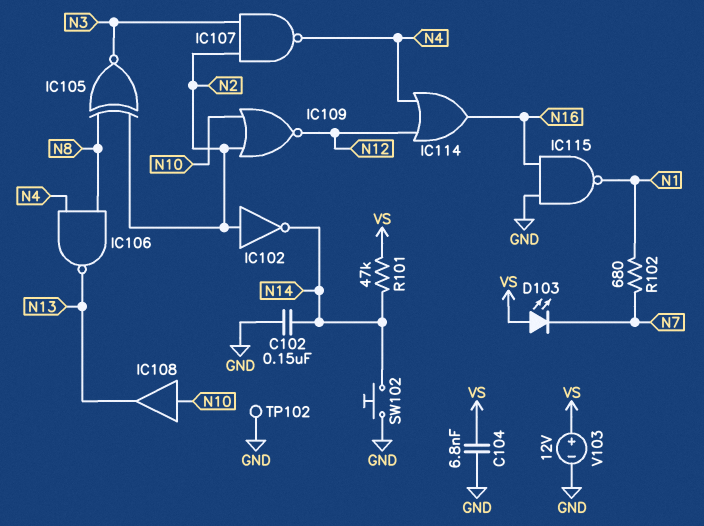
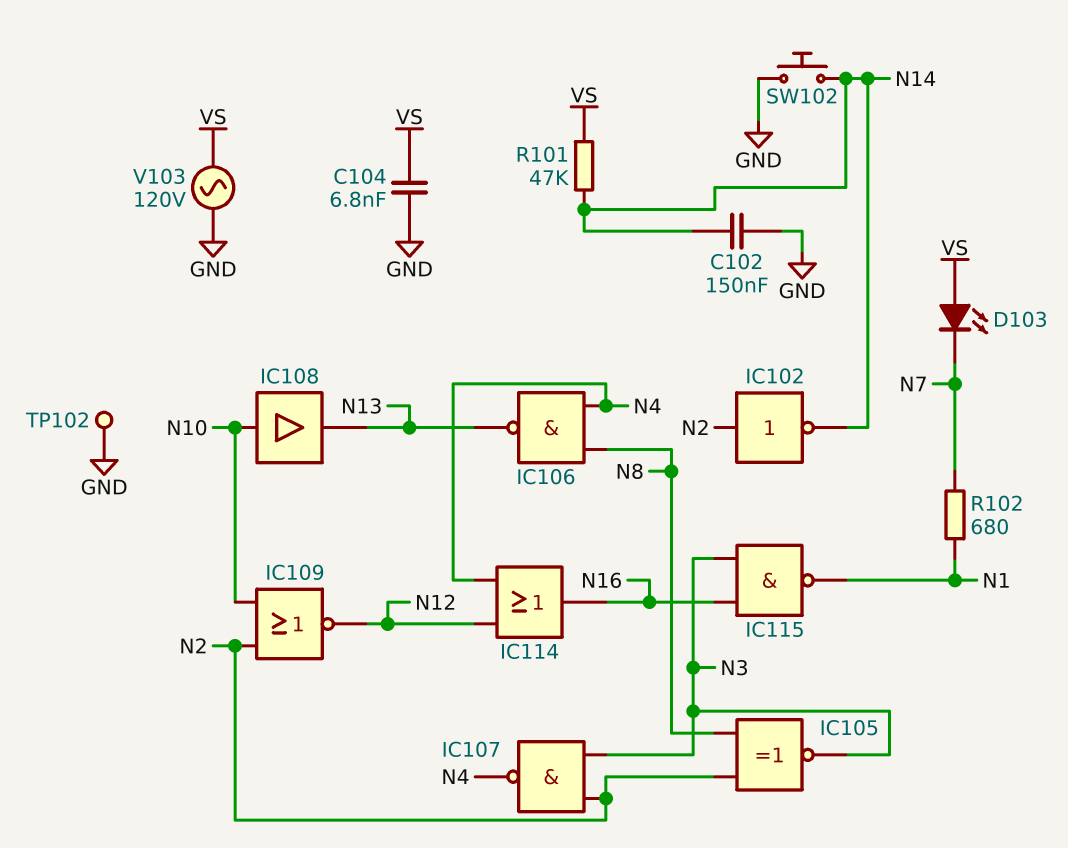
IC115: NAND (in GND, in N16, out N1) -> NAND (in N3, in N16, out N1)
V103: 12V (plus VS, minus GND) -> AC 120V (GND, VS)

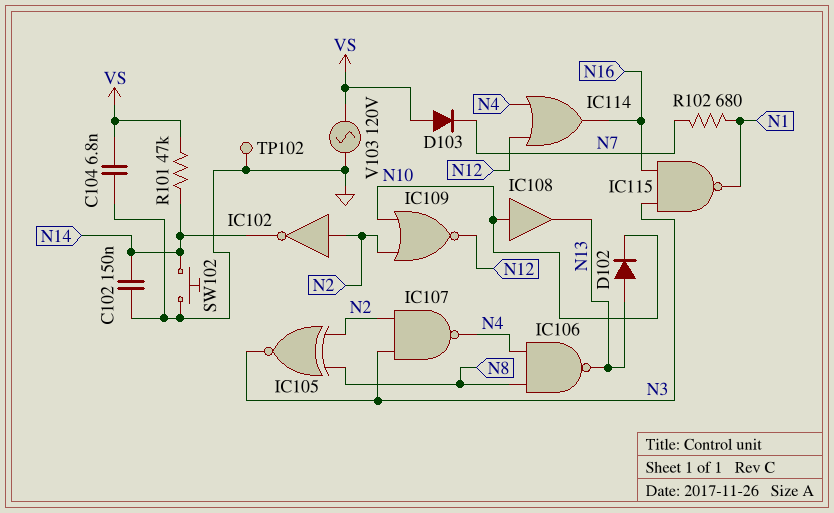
D102: none -> diode (A N13, K N10)
D103: LED (A VS, K N7) -> diode (A VS, K N7)

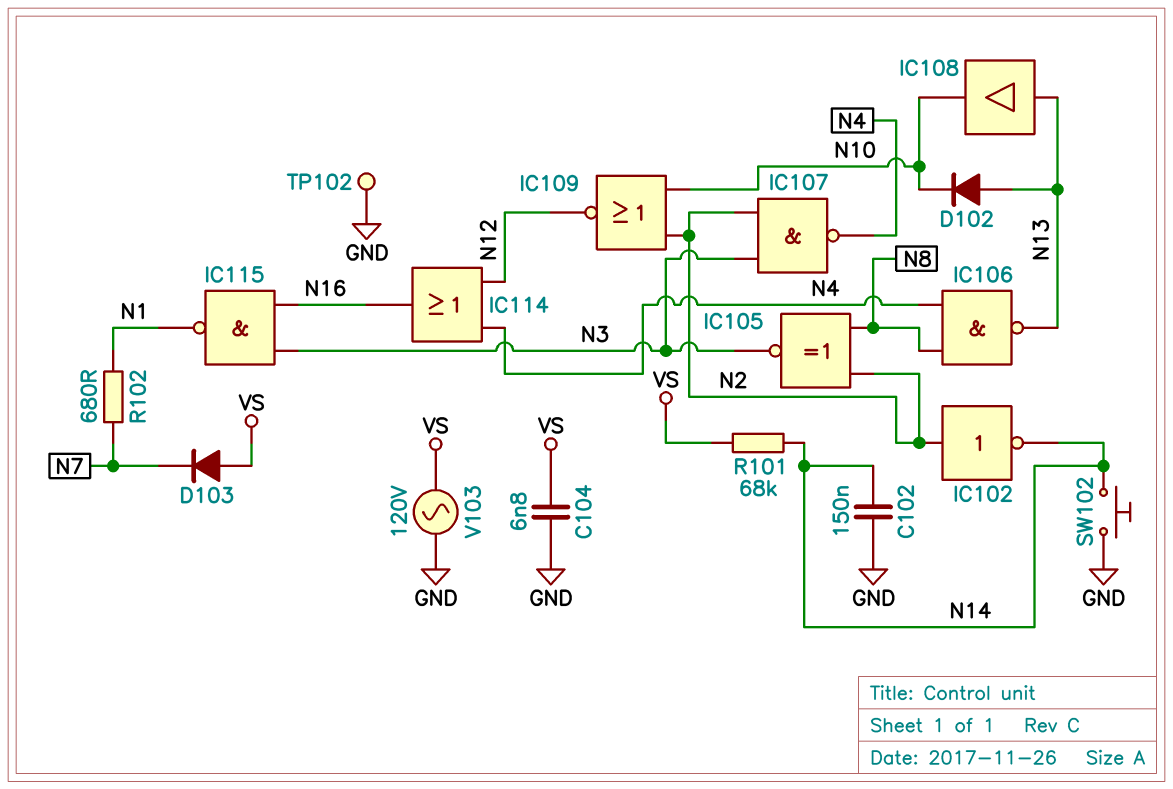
IC108: buffer (in N10, out N13) -> buffer (in N13, out N10)
R101: 47k (N14, VS) -> 68k (N14, VS)

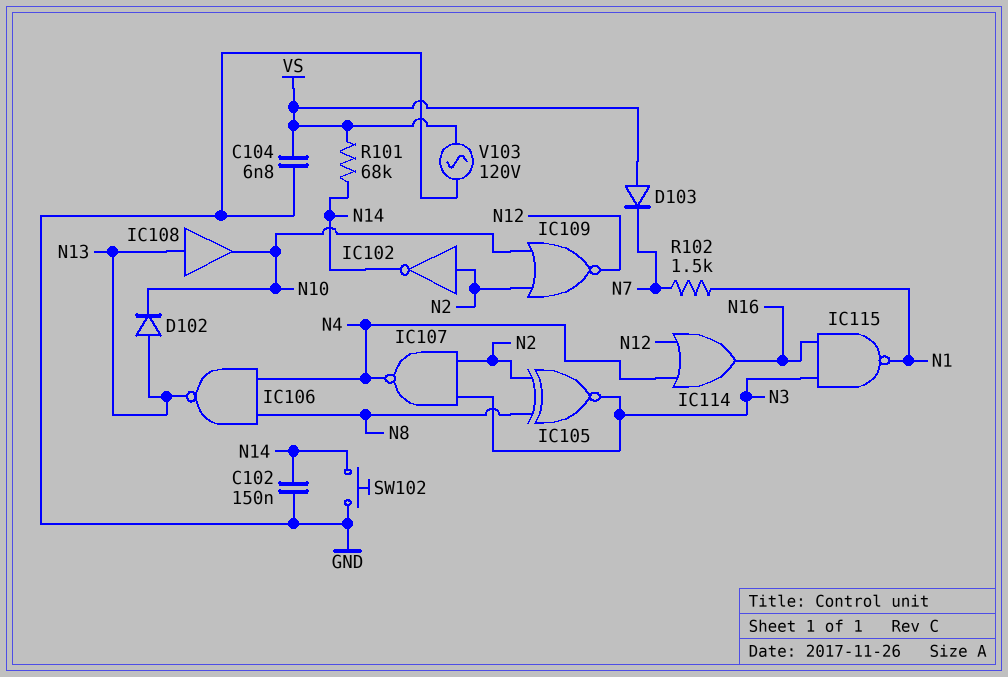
R102: 680 (N1, N7) -> 1.5k (N1, N7)
TP102: test point (GND) -> none

